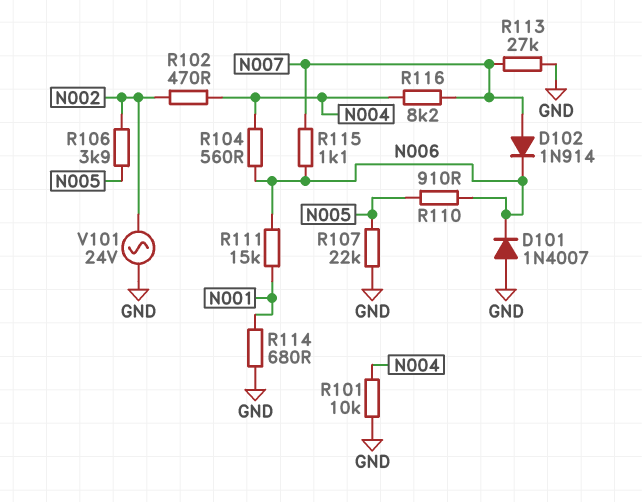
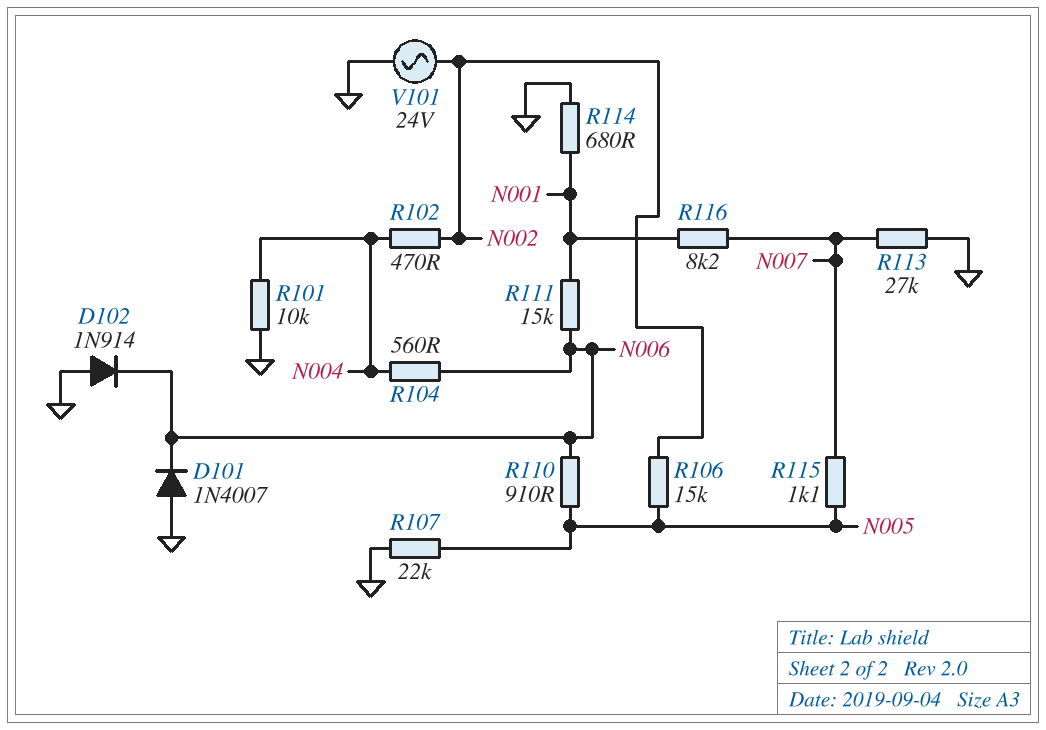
D102: diode 1N914 (A N007, K N006) -> diode 1N914 (A GND, K N006)
R106: 3.9k (N002, N005) -> 15k (N002, N005)
R115: 1.1k (N006, N007) -> 1.1k (N005, N007)
R116: 8.2k (N004, N007) -> 8.2k (N001, N007)

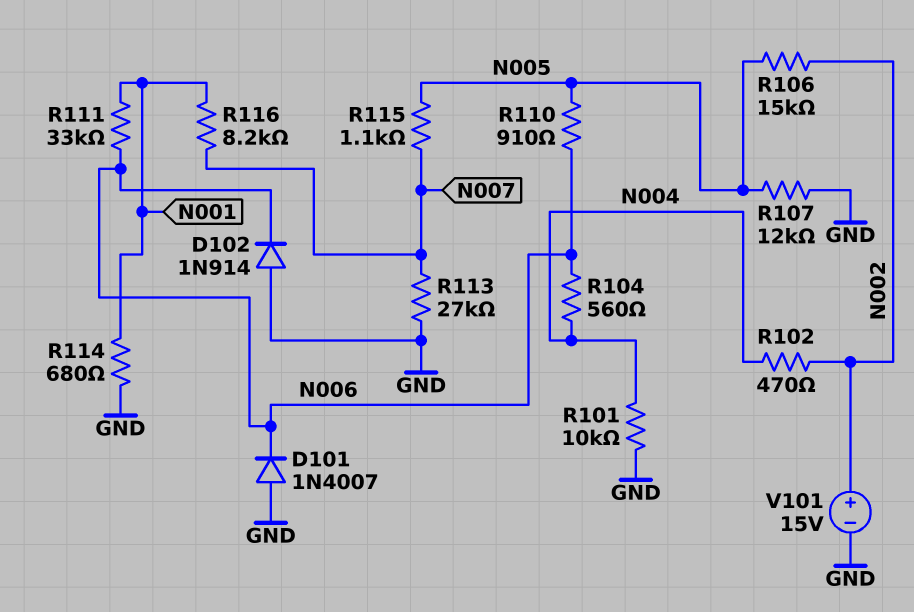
R107: 22k (GND, N005) -> 12k (GND, N005)
R111: 15k (N001, N006) -> 33k (N001, N006)
V101: AC 24V (GND, N002) -> 15V (plus N002, minus GND)

